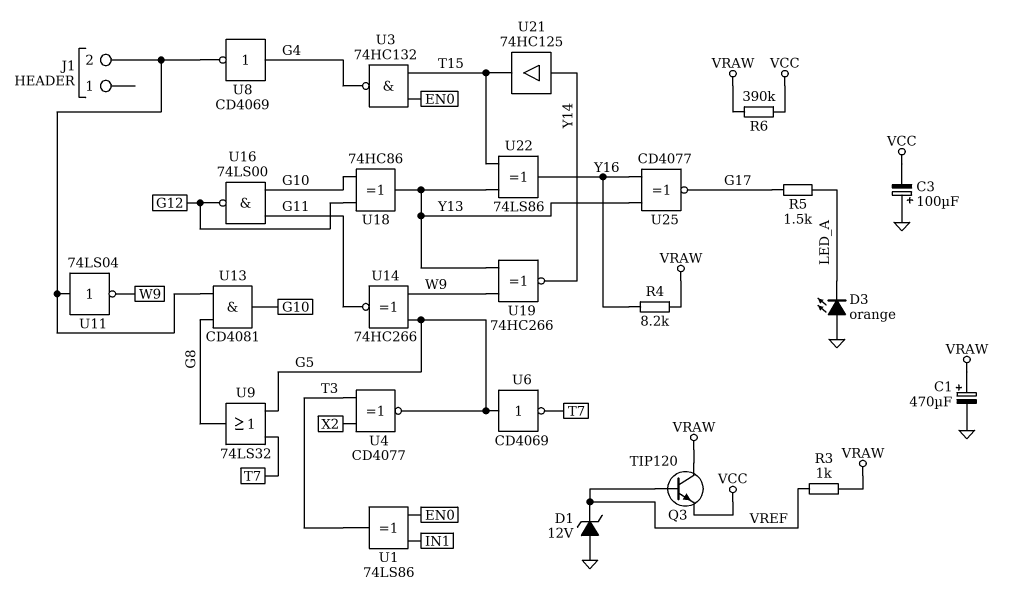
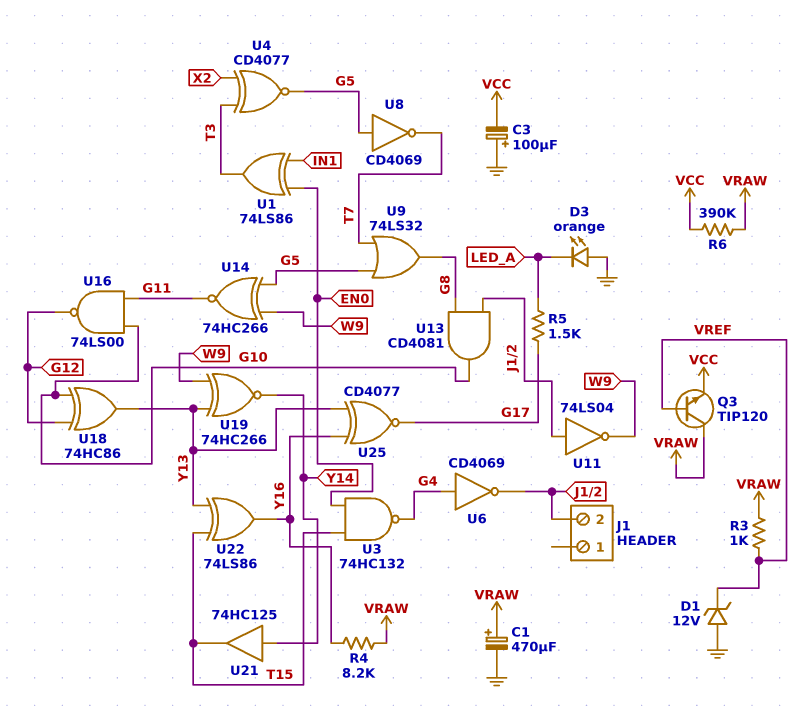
U6: NOT CD4069 (in G5, out T7) -> NOT CD4069 (in G4, out J1/2)
U8: NOT CD4069 (in G4, out J1/2) -> NOT CD4069 (in G5, out T7)

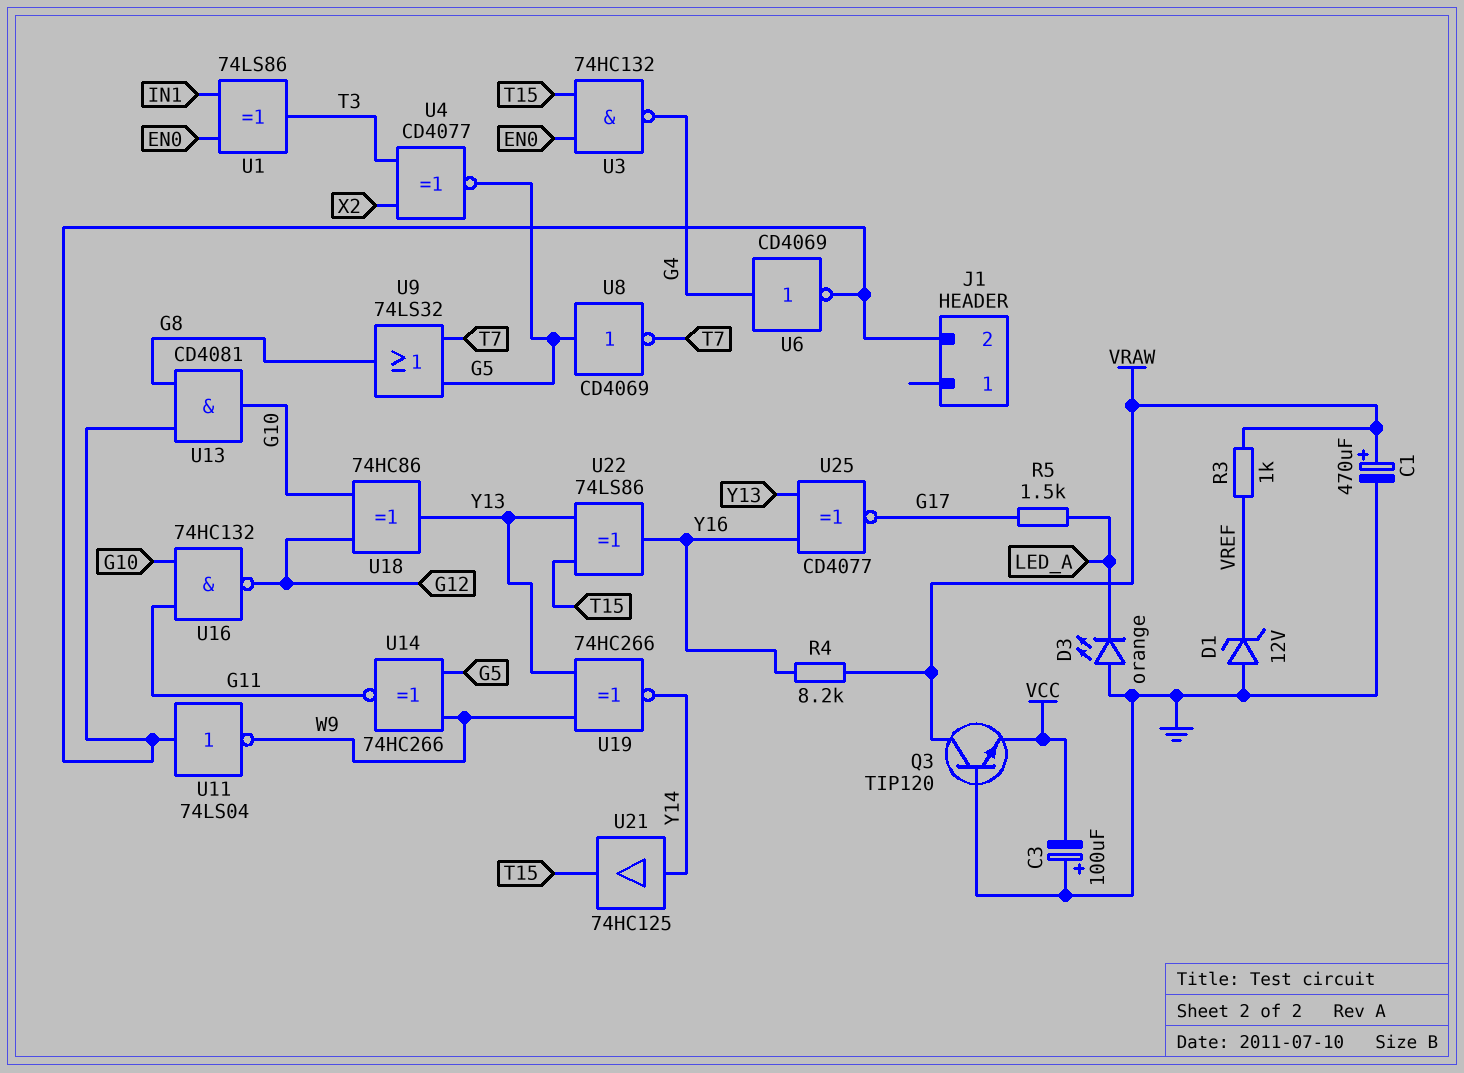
Q3: NPN TIP120 (B VREF, C VRAW, E VCC) -> NPN TIP120 (B GND, C VRAW, E VCC)
R6: 390k (VCC, VRAW) -> none
U16: NAND 74LS00 (in G10, in G11, out G12) -> NAND 74HC132 (in G10, in G11, out G12)

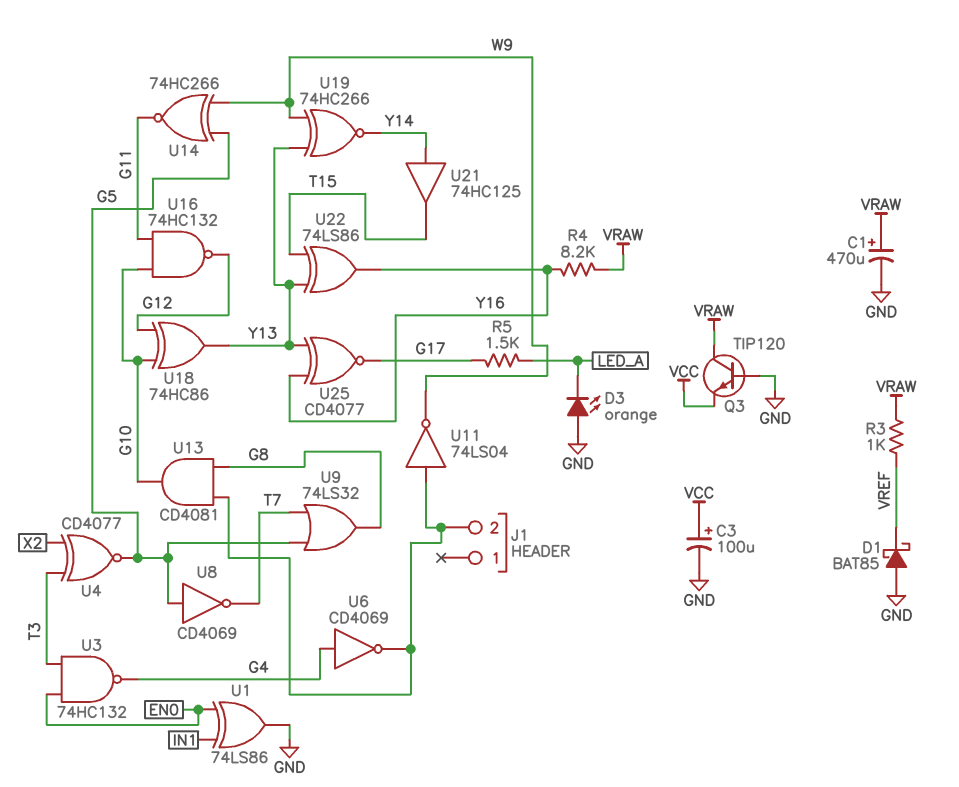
C3: 100uF (plus GND, minus VCC) -> 100uF (plus VCC, minus GND)
D1: zener 12V (A GND, K VREF) -> schottky BAT85 (A GND, K VREF)
U1: XOR 74LS86 (in EN0, in IN1, out T3) -> XOR 74LS86 (in EN0, in IN1, out GND)
U3: NAND 74HC132 (in EN0, in T15, out G4) -> NAND 74HC132 (in EN0, in T3, out G4)

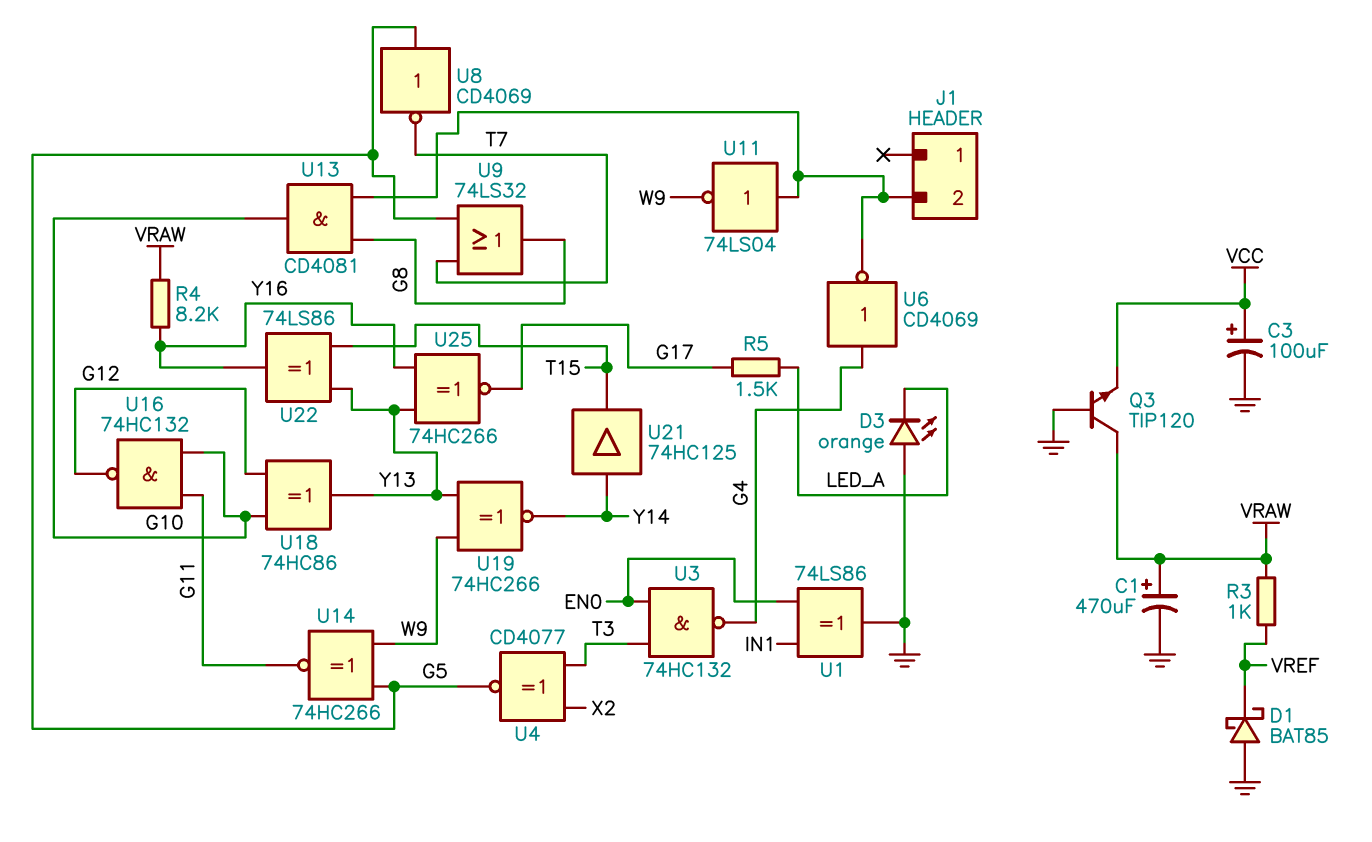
U25: XNOR CD4077 (in Y13, in Y16, out G17) -> XNOR 74HC266 (in Y13, in Y16, out G17)

